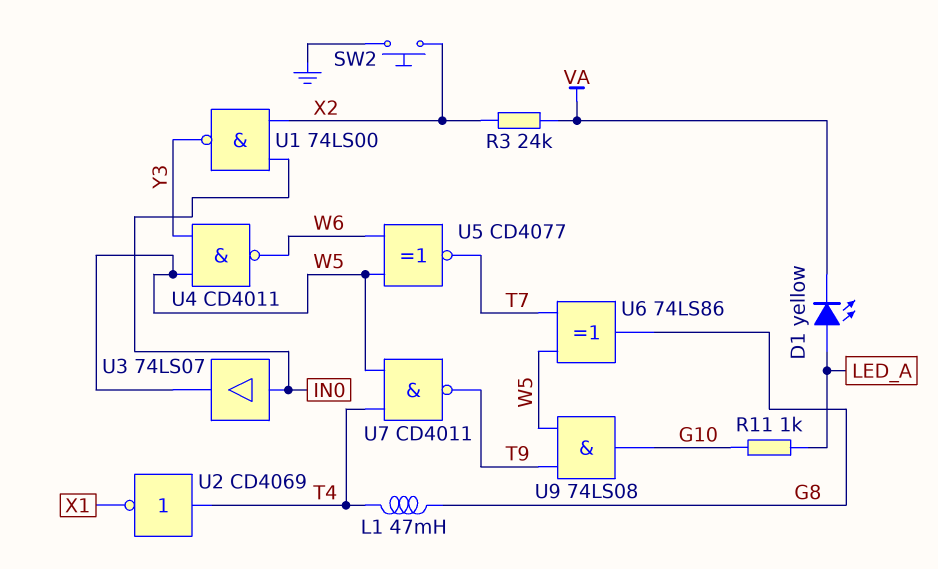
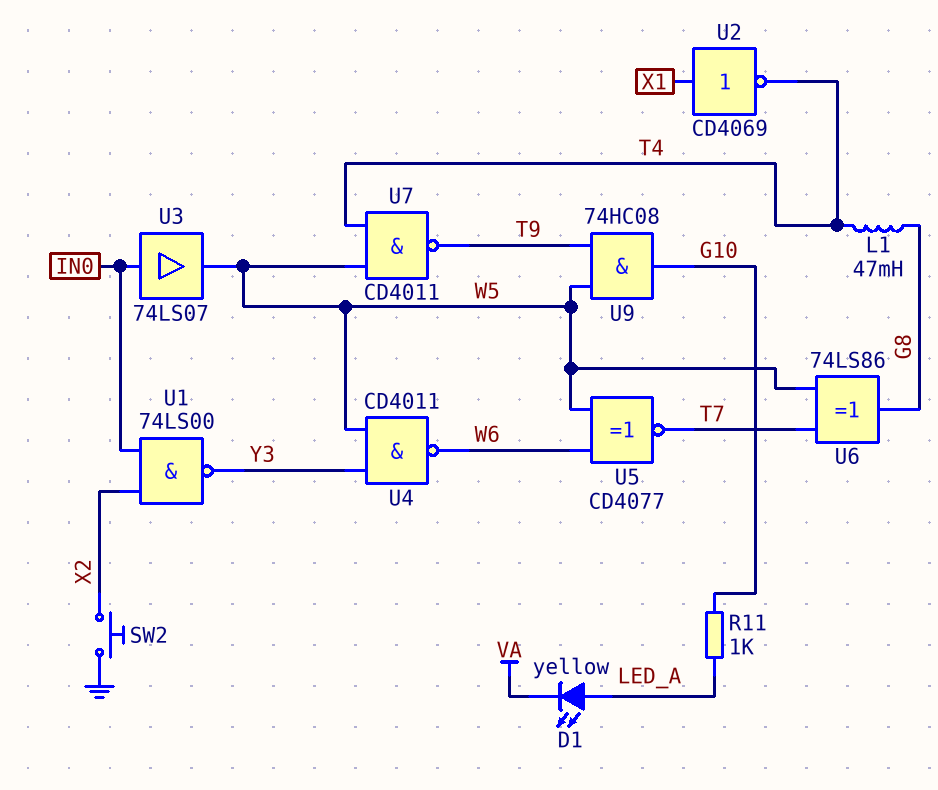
R3: 24k (VA, X2) -> none
U2: NOT CD4069 (in T4, out X1) -> NOT CD4069 (in X1, out T4)
U9: AND 74LS08 (in T9, in W5, out G10) -> AND 74HC08 (in T9, in W5, out G10)

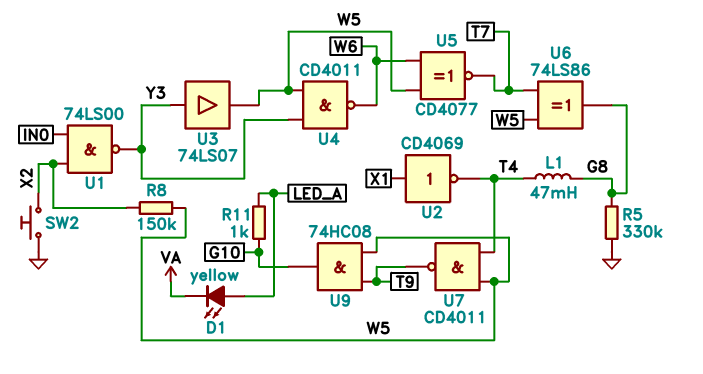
R5: none -> 330k (G8, GND)
R8: none -> 150k (W5, X2)
U3: buffer 74LS07 (in IN0, out W5) -> buffer 74LS07 (in Y3, out W5)

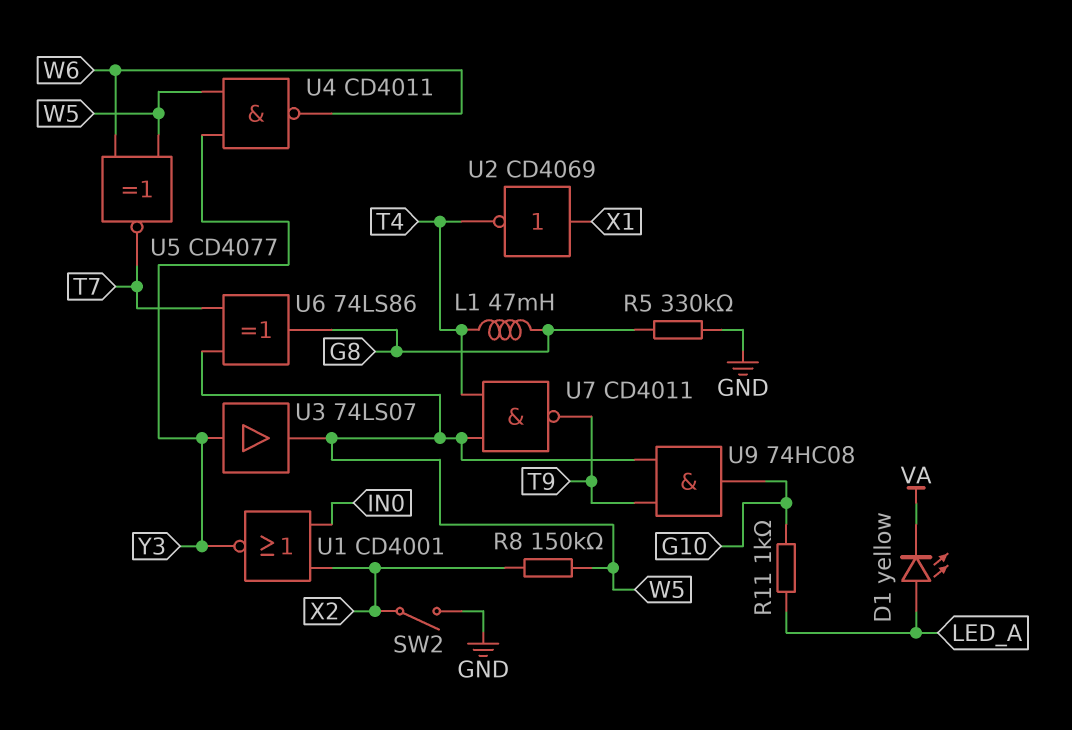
SW2: button (GND, X2) -> switch (GND, X2)
U1: NAND 74LS00 (in IN0, in X2, out Y3) -> NOR CD4001 (in IN0, in X2, out Y3)

